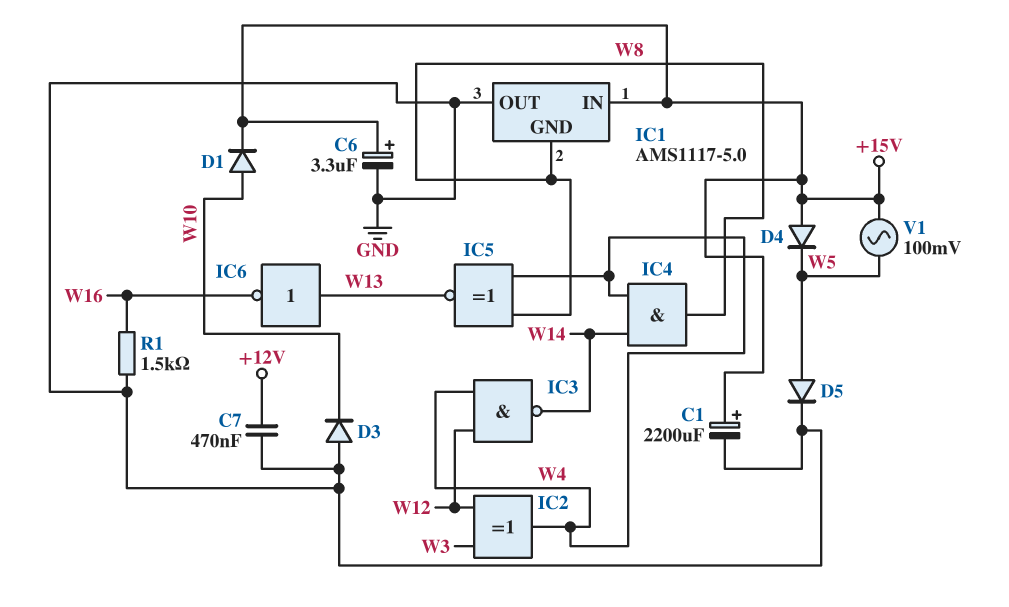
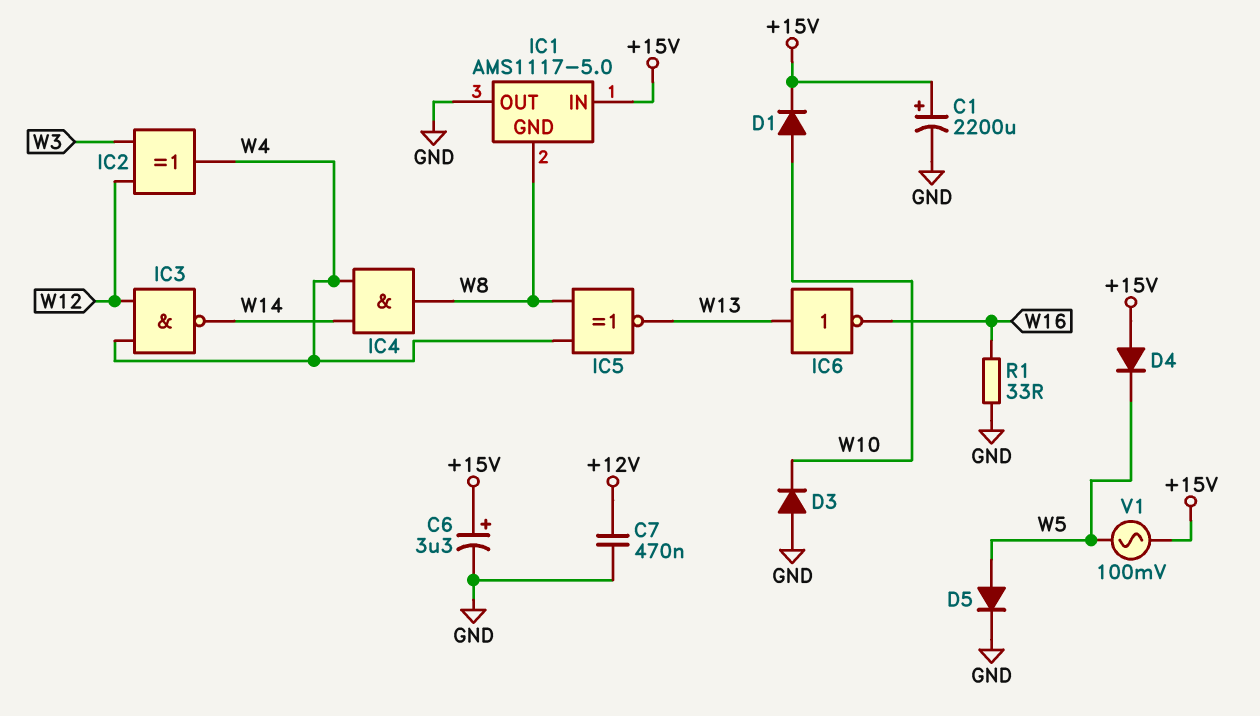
R1: 1.5k (GND, W16) -> 33 (GND, W16)

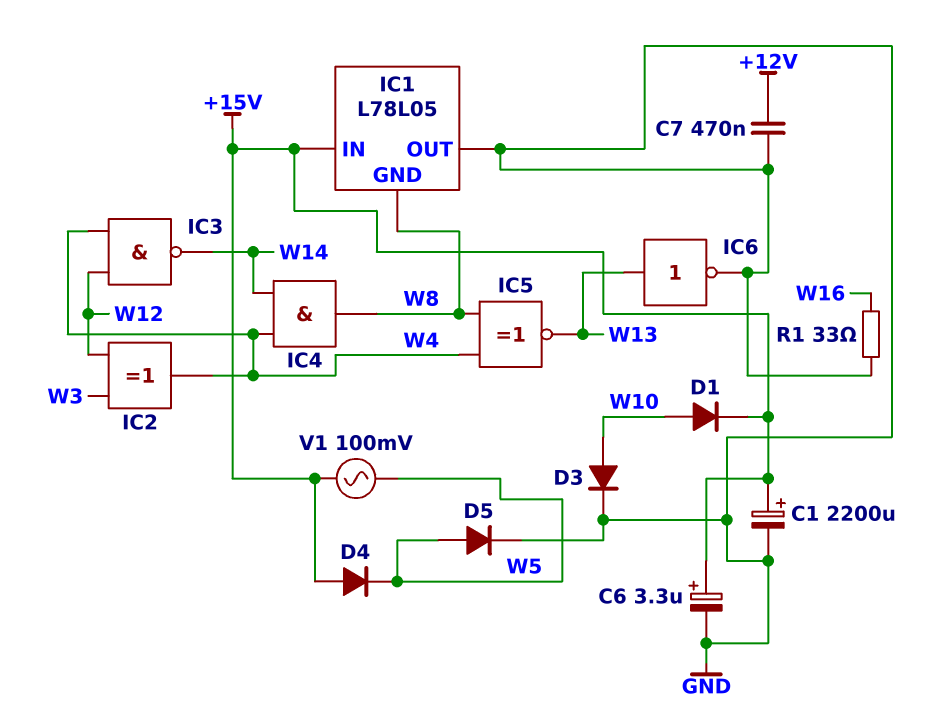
D3: diode (A GND, K W10) -> diode (A W10, K GND)
IC1: AMS1117-5.0 -> L78L05
IC6: NOT (in W13, out W16) -> NOT (in W13, out GND)

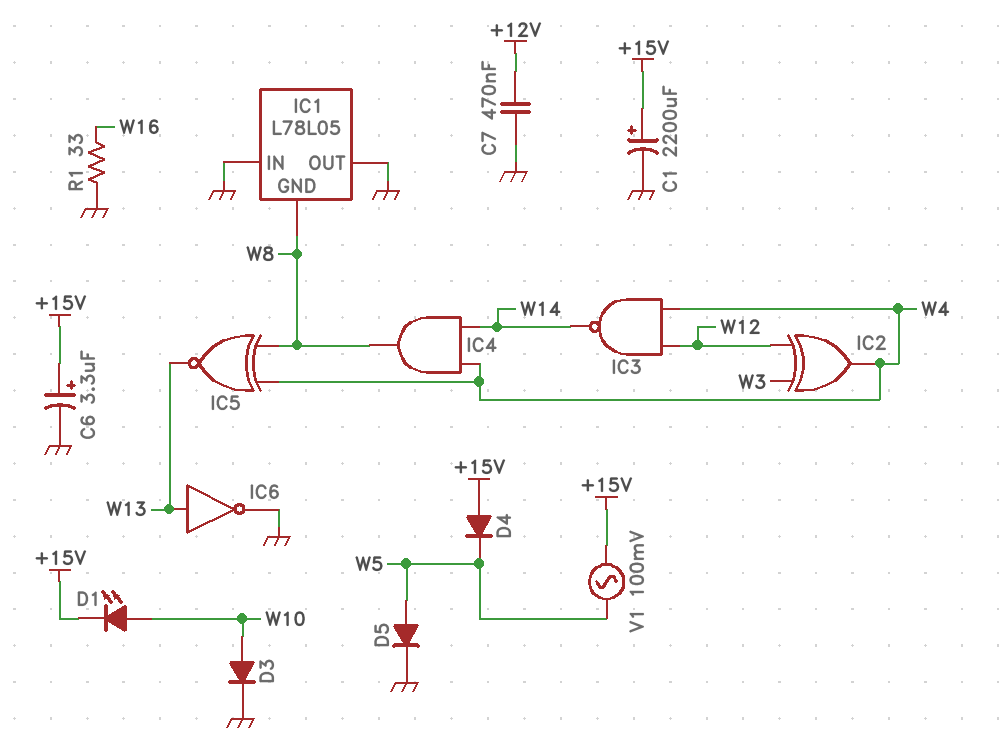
D1: diode (A W10, K +15V) -> LED (A W10, K +15V)
IC1 pin IN: +15V -> GND

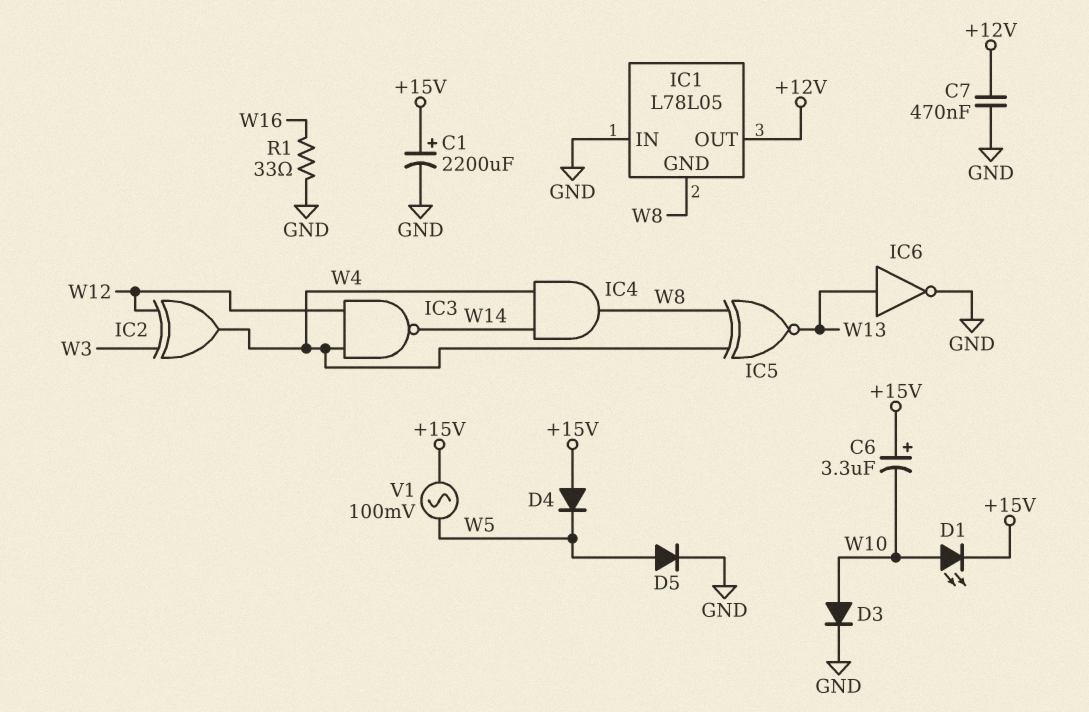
C6: 3.3uF (plus +15V, minus GND) -> 3.3uF (plus +15V, minus W10)
IC1 pin OUT: GND -> +12V

